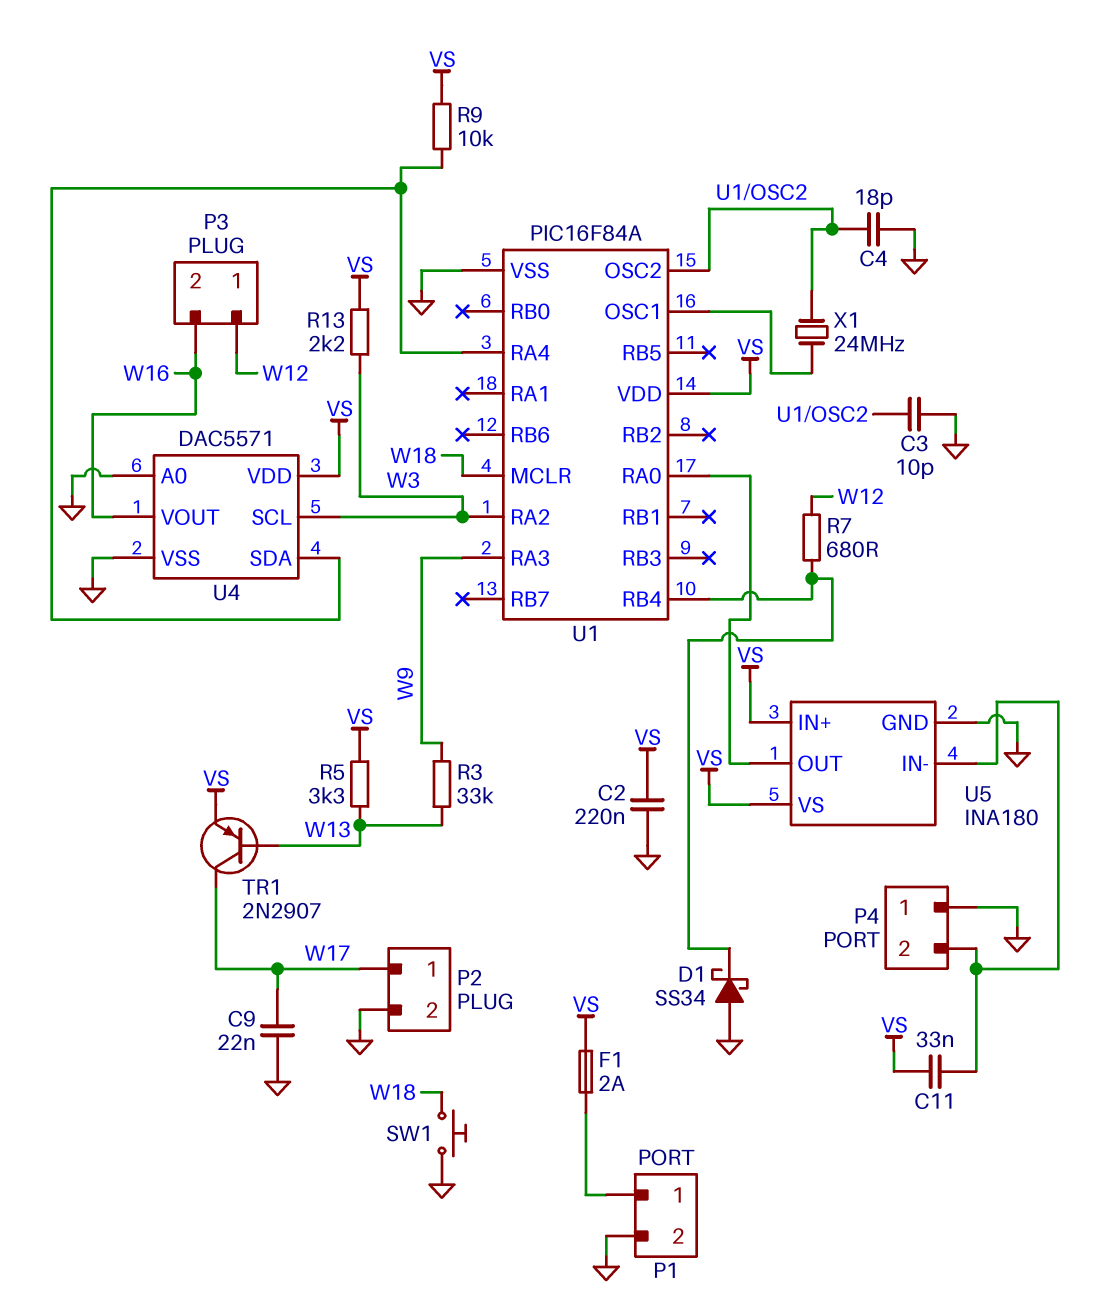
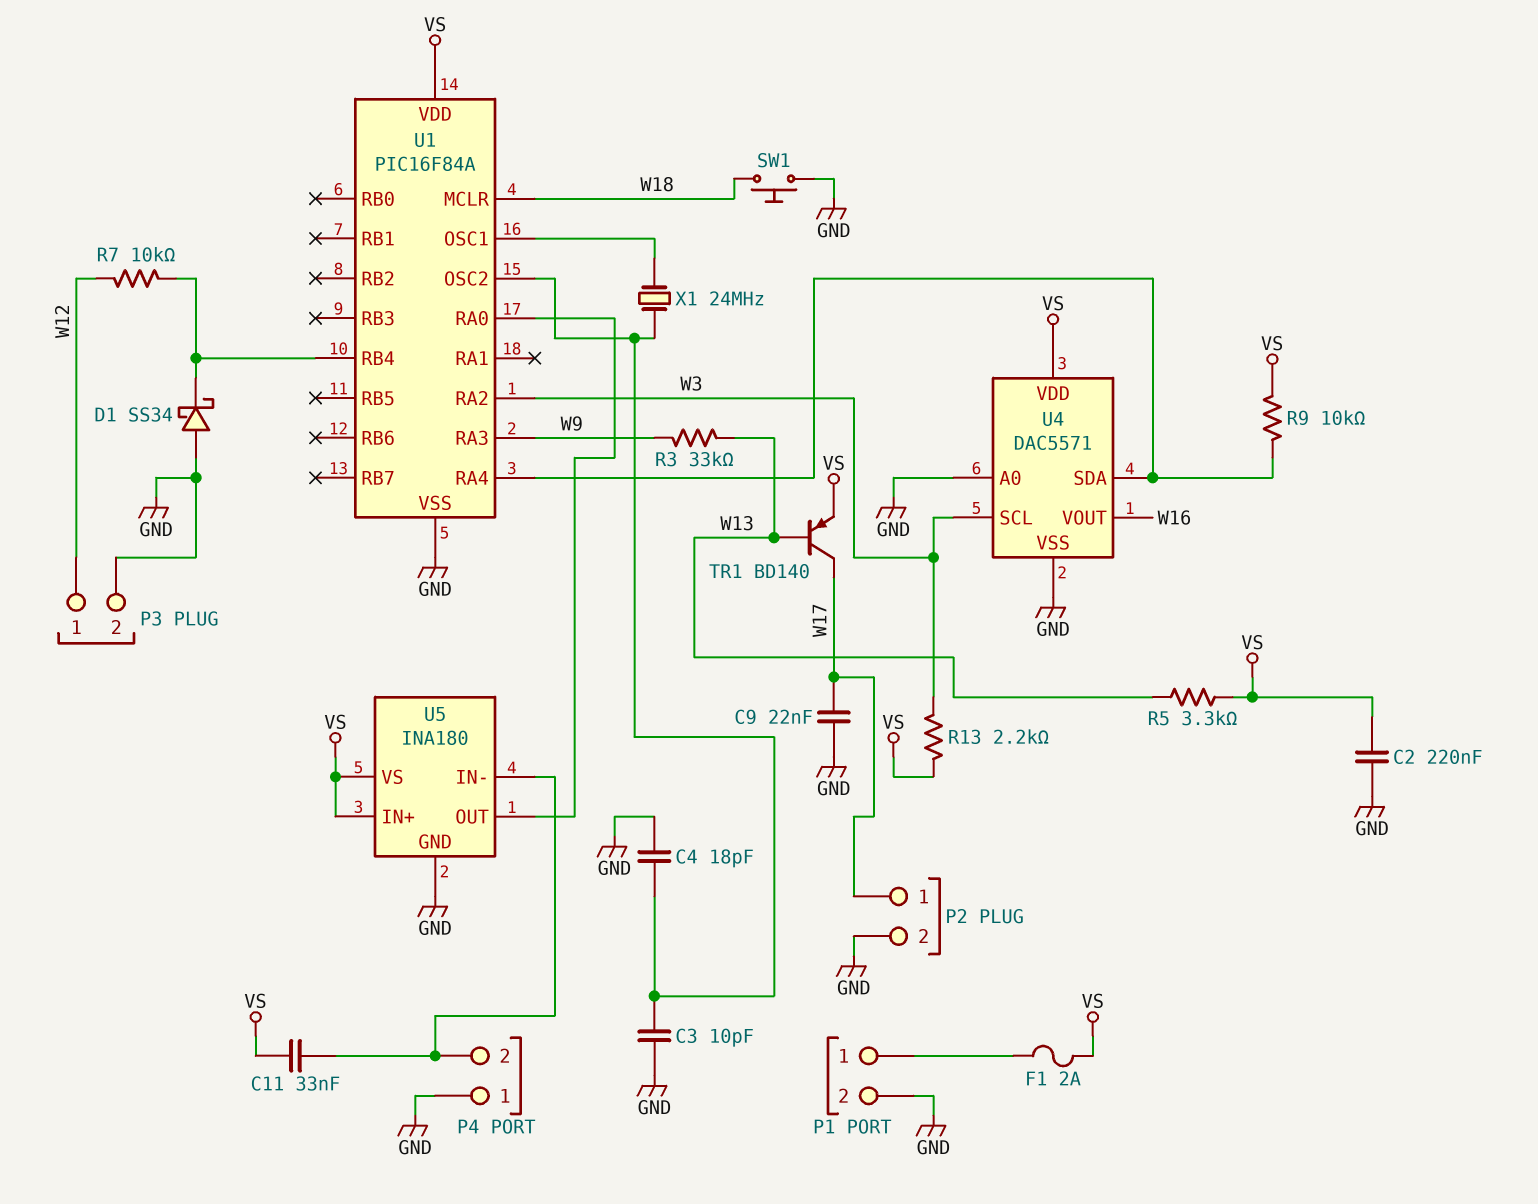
P3 pin 2: W16 -> GND
R7: 680 (U1/RB4, W12) -> 10k (U1/RB4, W12)
TR1: PNP 2N2907 (B W13, C W17, E VS) -> PNP BD140 (B W13, C W17, E VS)

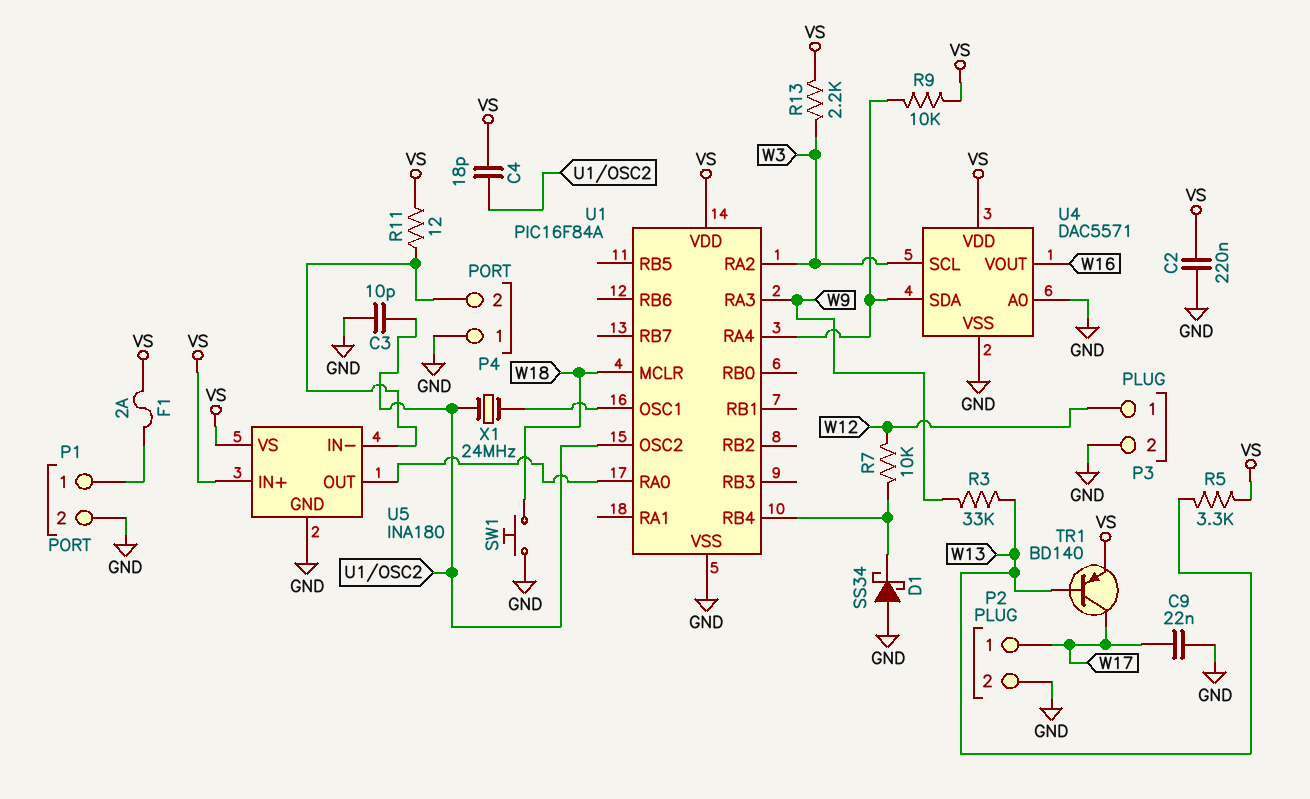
C4: 18pF (GND, U1/OSC2) -> 18pF (U1/OSC2, VS)
C11: 33nF (P4/2, VS) -> none
R11: none -> 12 (P4/2, VS)

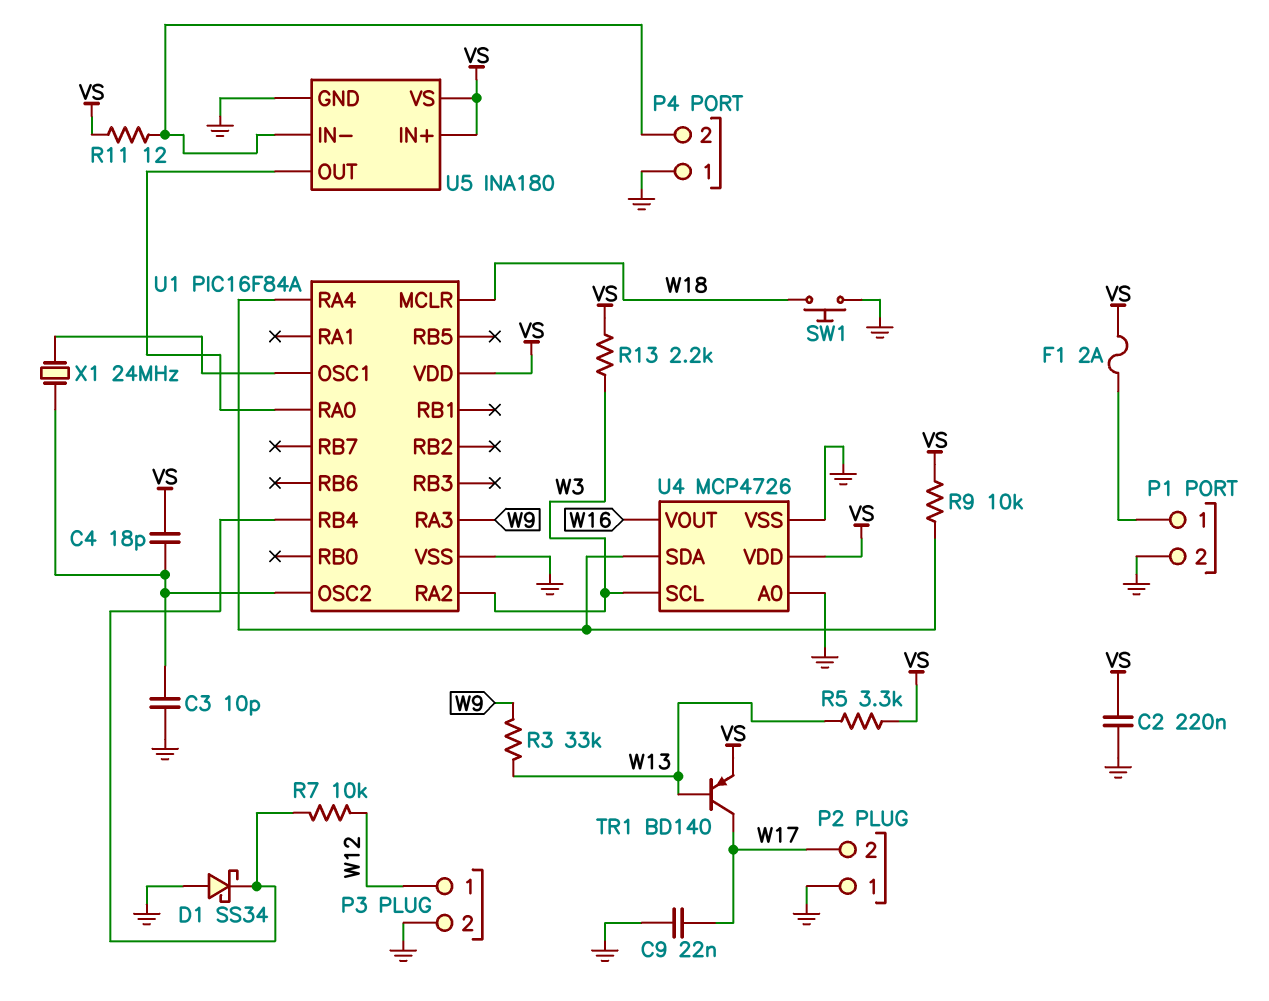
P2 pin 1: W17 -> GND
P2 pin 2: GND -> W17
U4: DAC5571 -> MCP4726

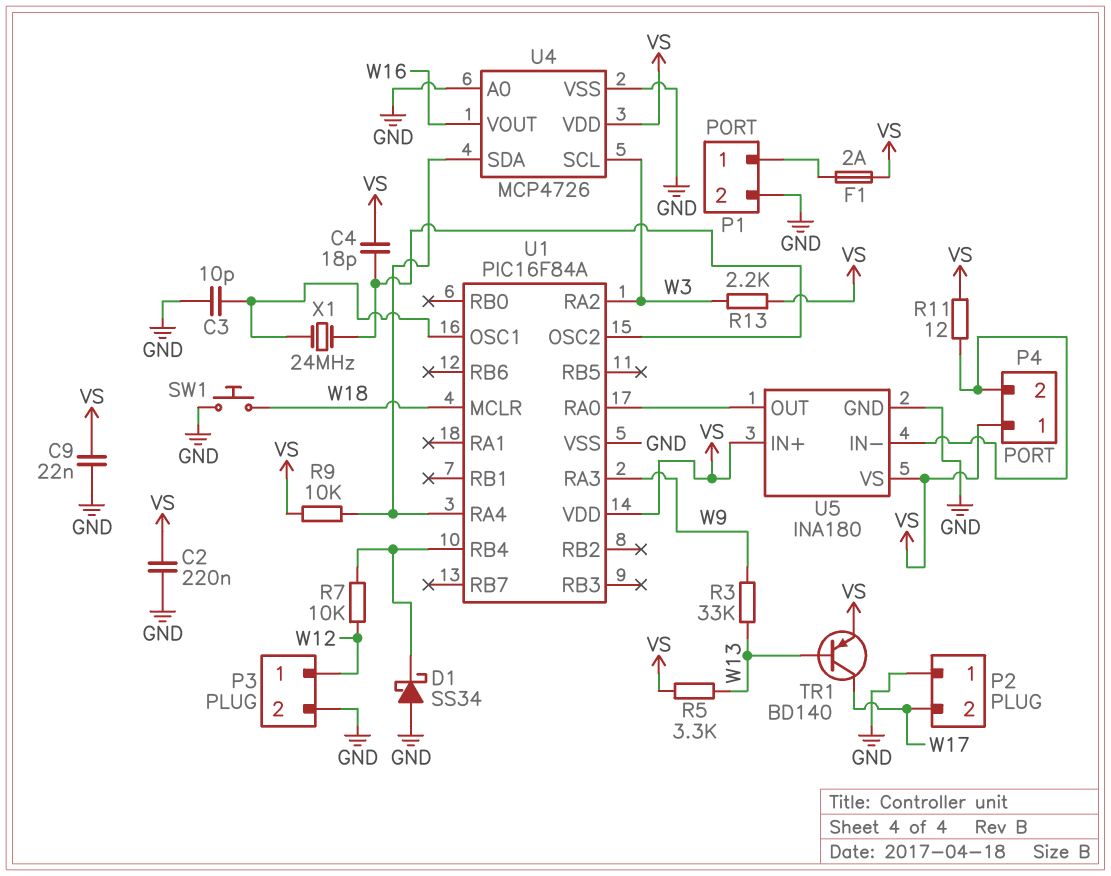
C3: 10pF (GND, U1/OSC2) -> 10pF (GND, U1/OSC1)
C9: 22nF (GND, W17) -> 22nF (GND, VS)
P4 pin 1: GND -> VS

